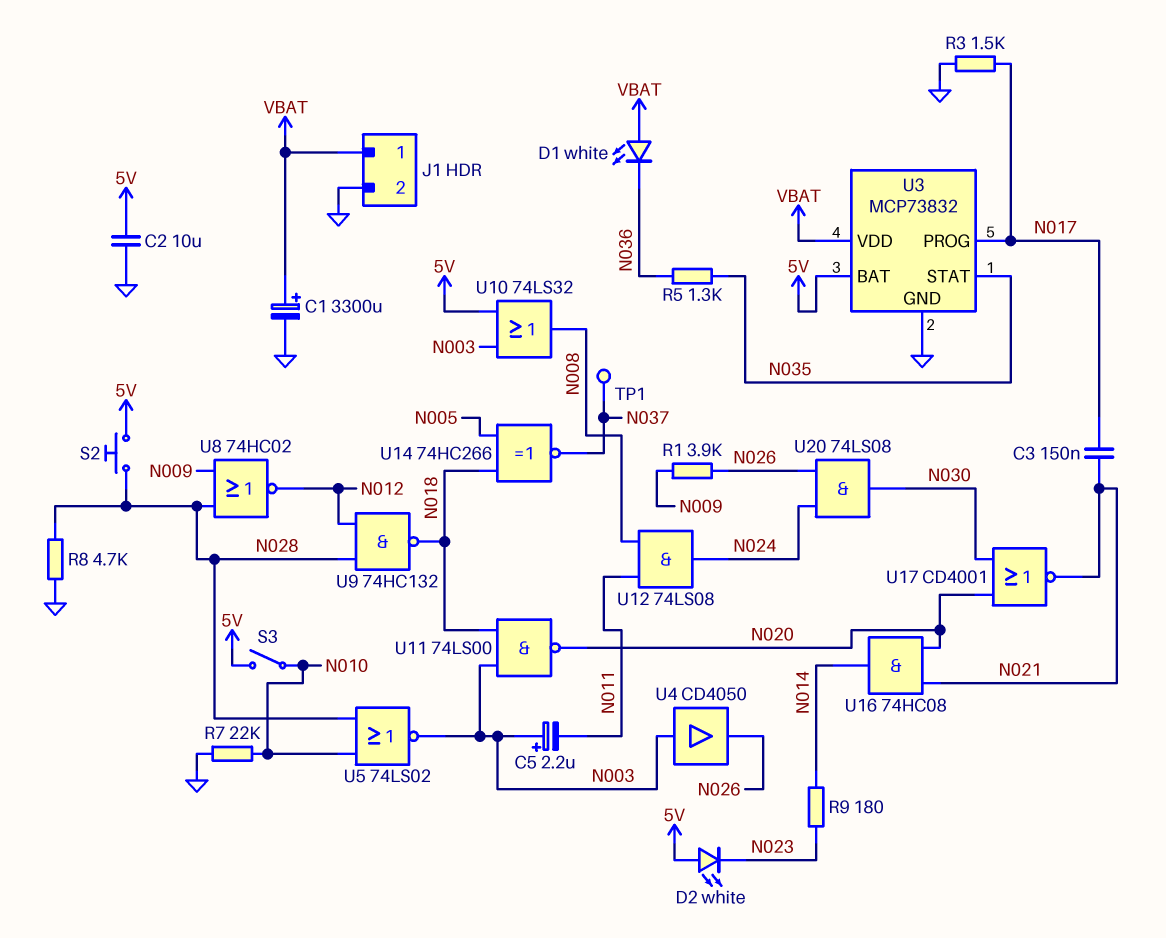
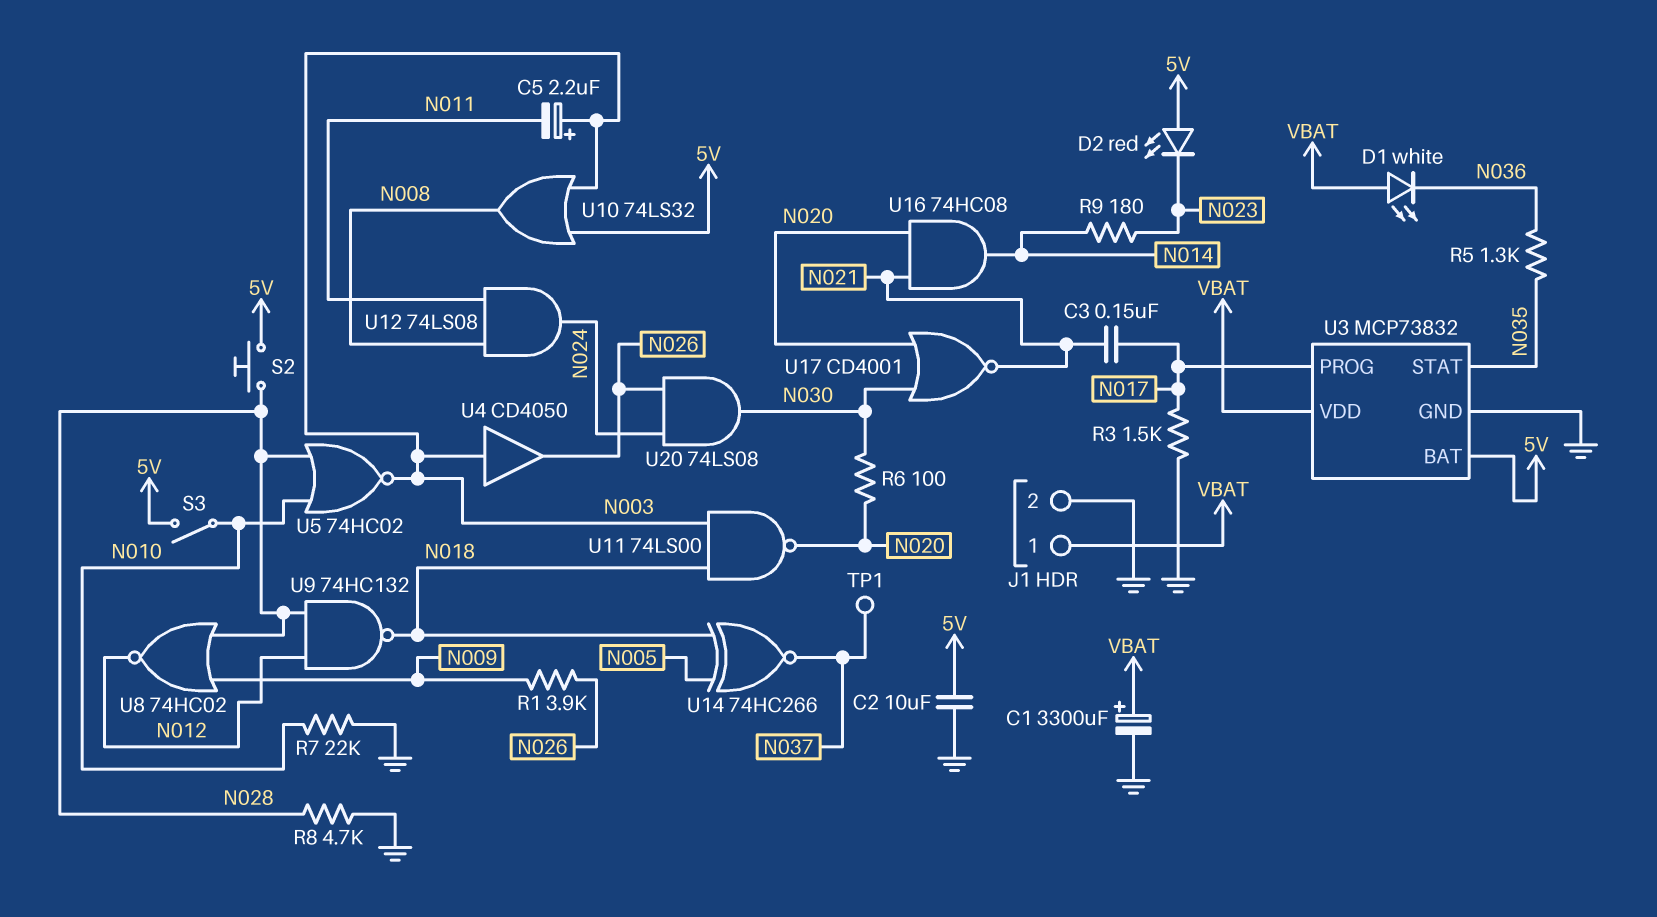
D2: LED white (A 5V, K N023) -> LED red (A 5V, K N023)
R6: none -> 100 (N020, N030)
U5: NOR 74LS02 (in N010, in N028, out N003) -> NOR 74HC02 (in N010, in N028, out N003)

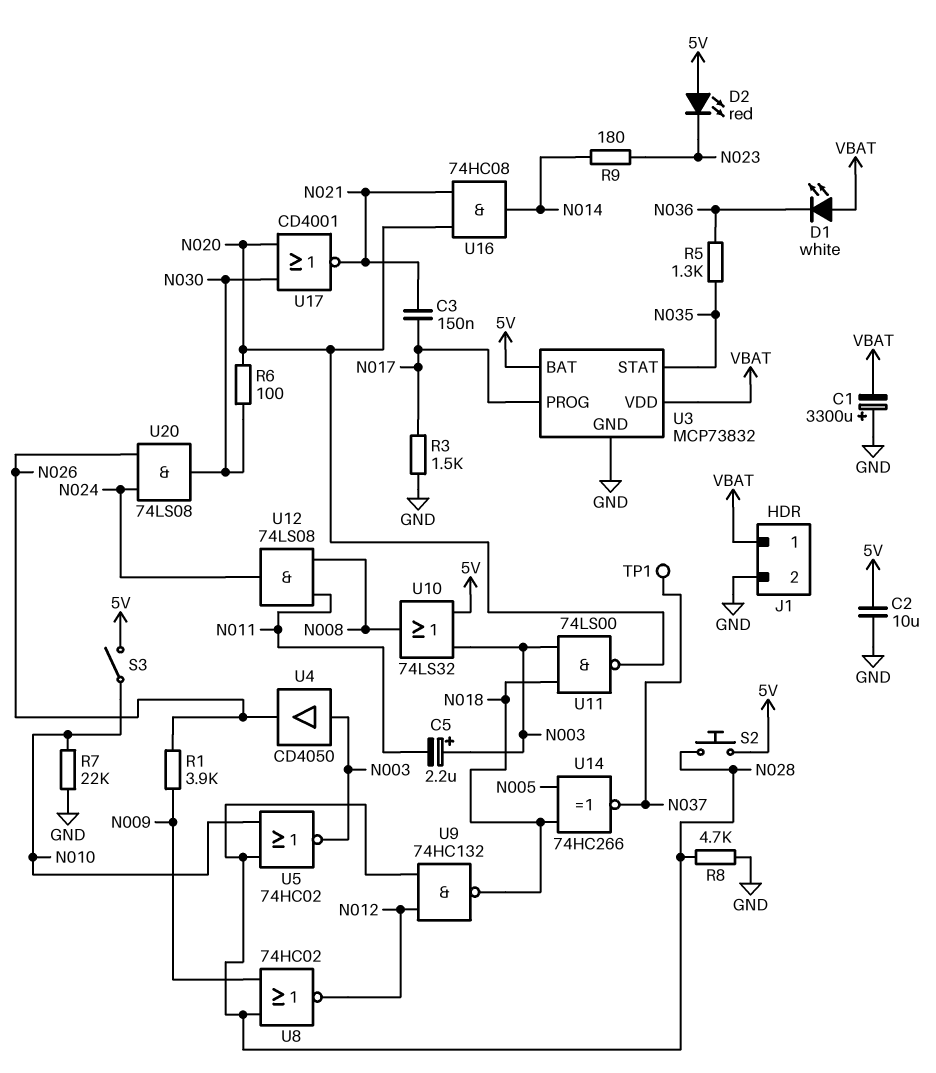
C1: 3300uF (plus VBAT, minus GND) -> 3300uF (plus GND, minus VBAT)

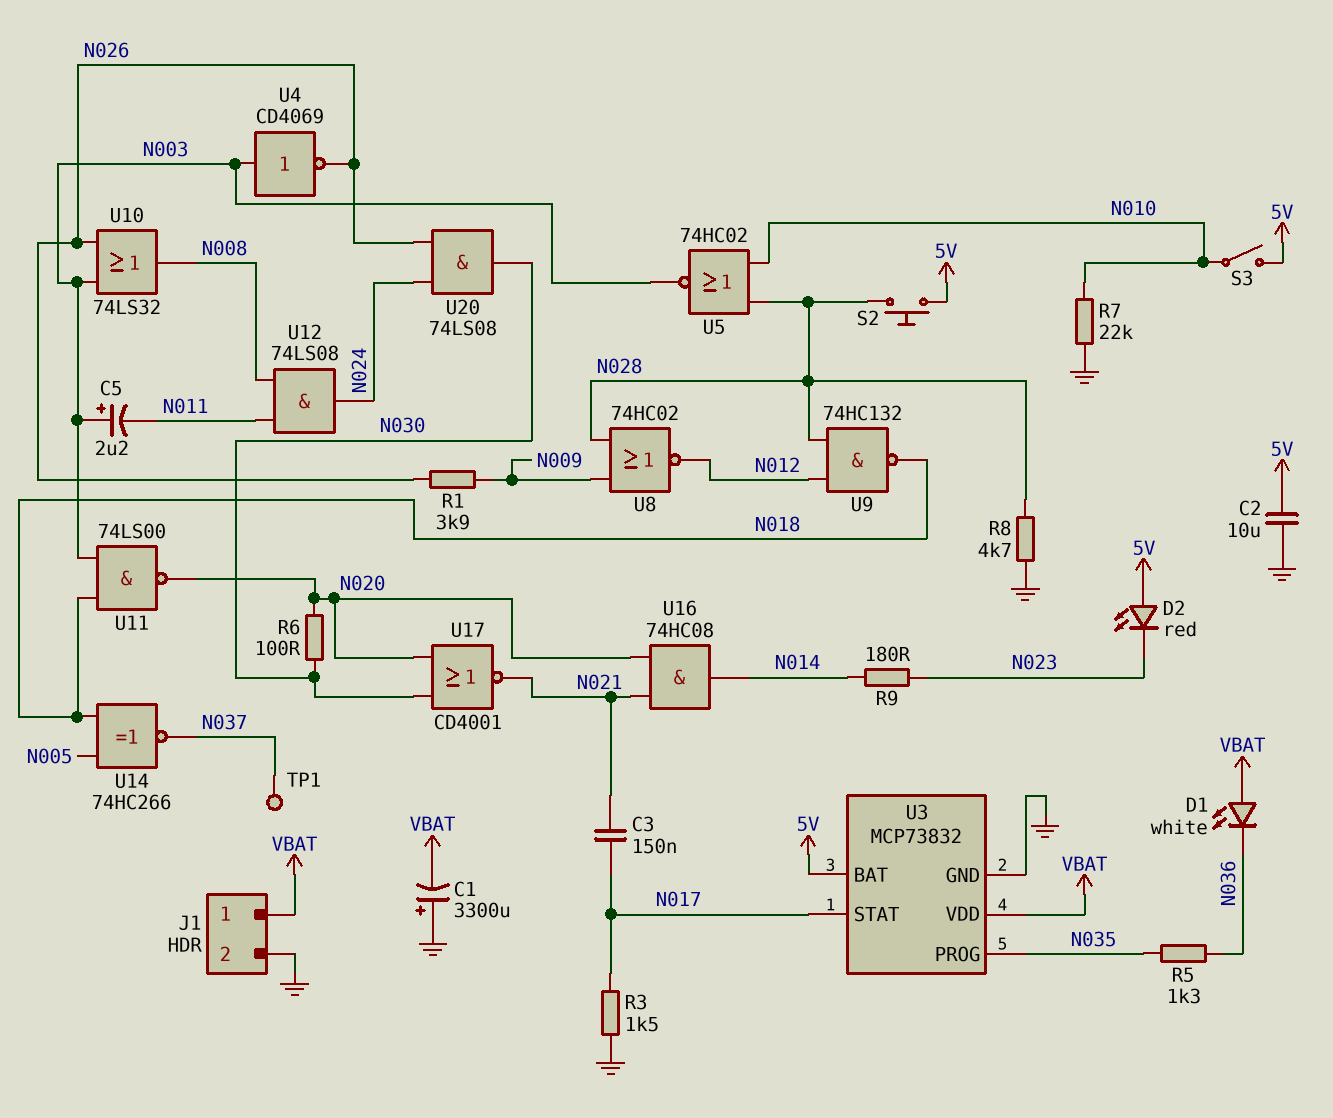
U3 pin PROG: N017 -> N035
U3 pin STAT: N035 -> N017
U4: buffer CD4050 (in N003, out N026) -> NOT CD4069 (in N003, out N026)
U10: OR 74LS32 (in 5V, in N003, out N008) -> OR 74LS32 (in N003, in N026, out N008)

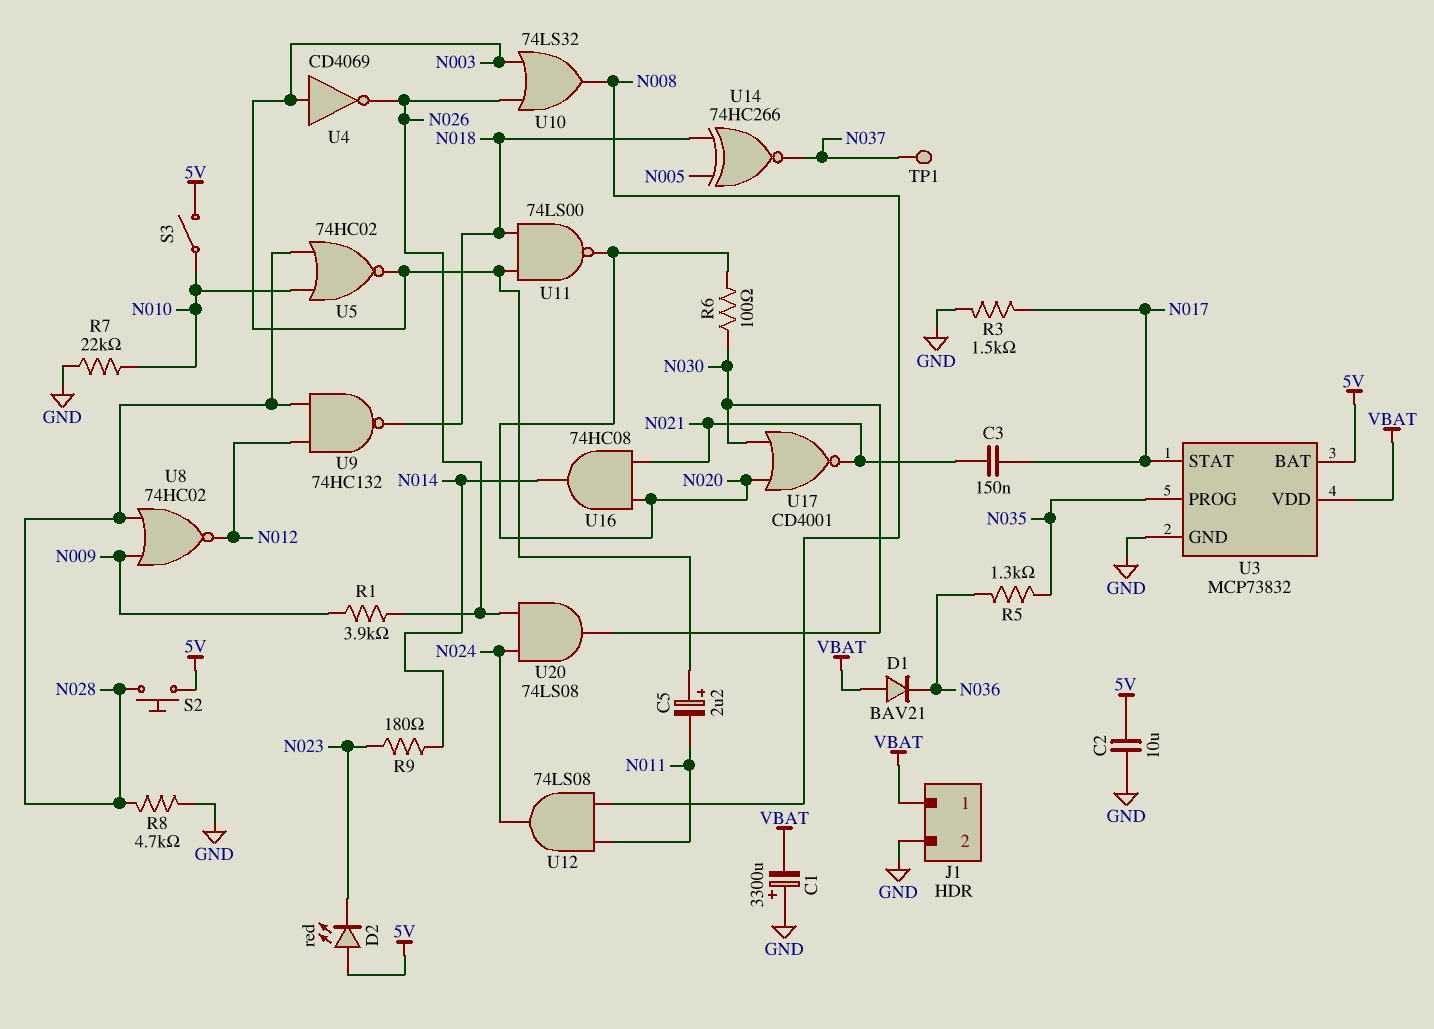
D1: LED white (A VBAT, K N036) -> diode BAV21 (A VBAT, K N036)

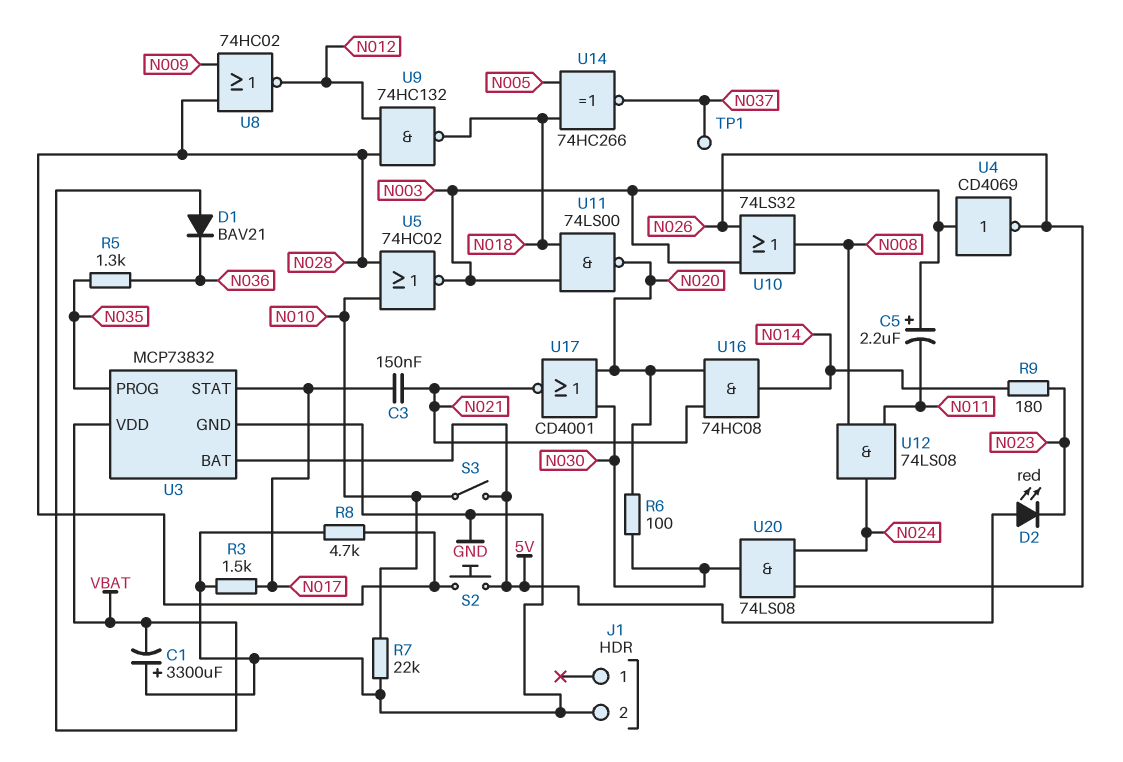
C2: 10uF (5V, GND) -> none
J1 pin 1: VBAT -> none
R1: 3.9k (N009, N026) -> none

